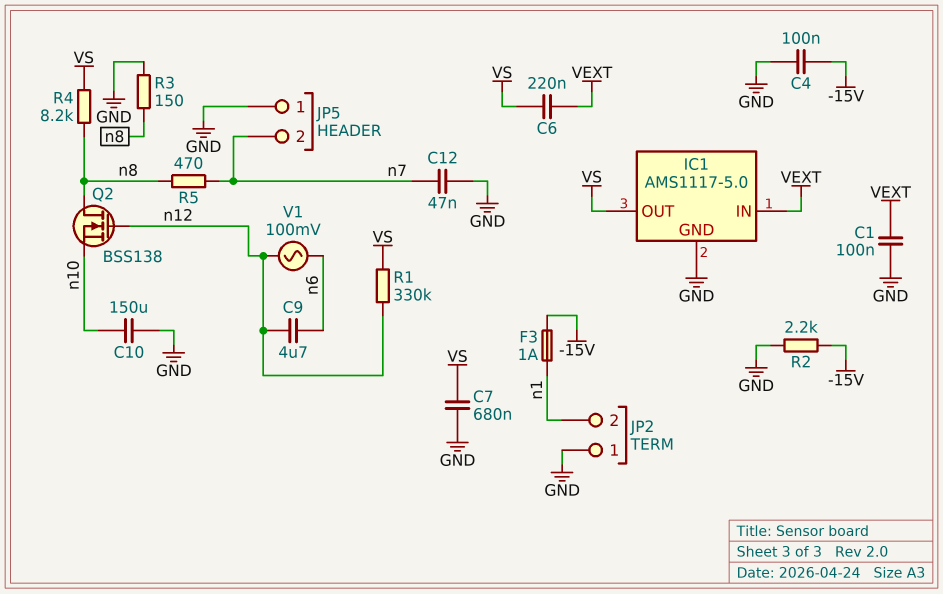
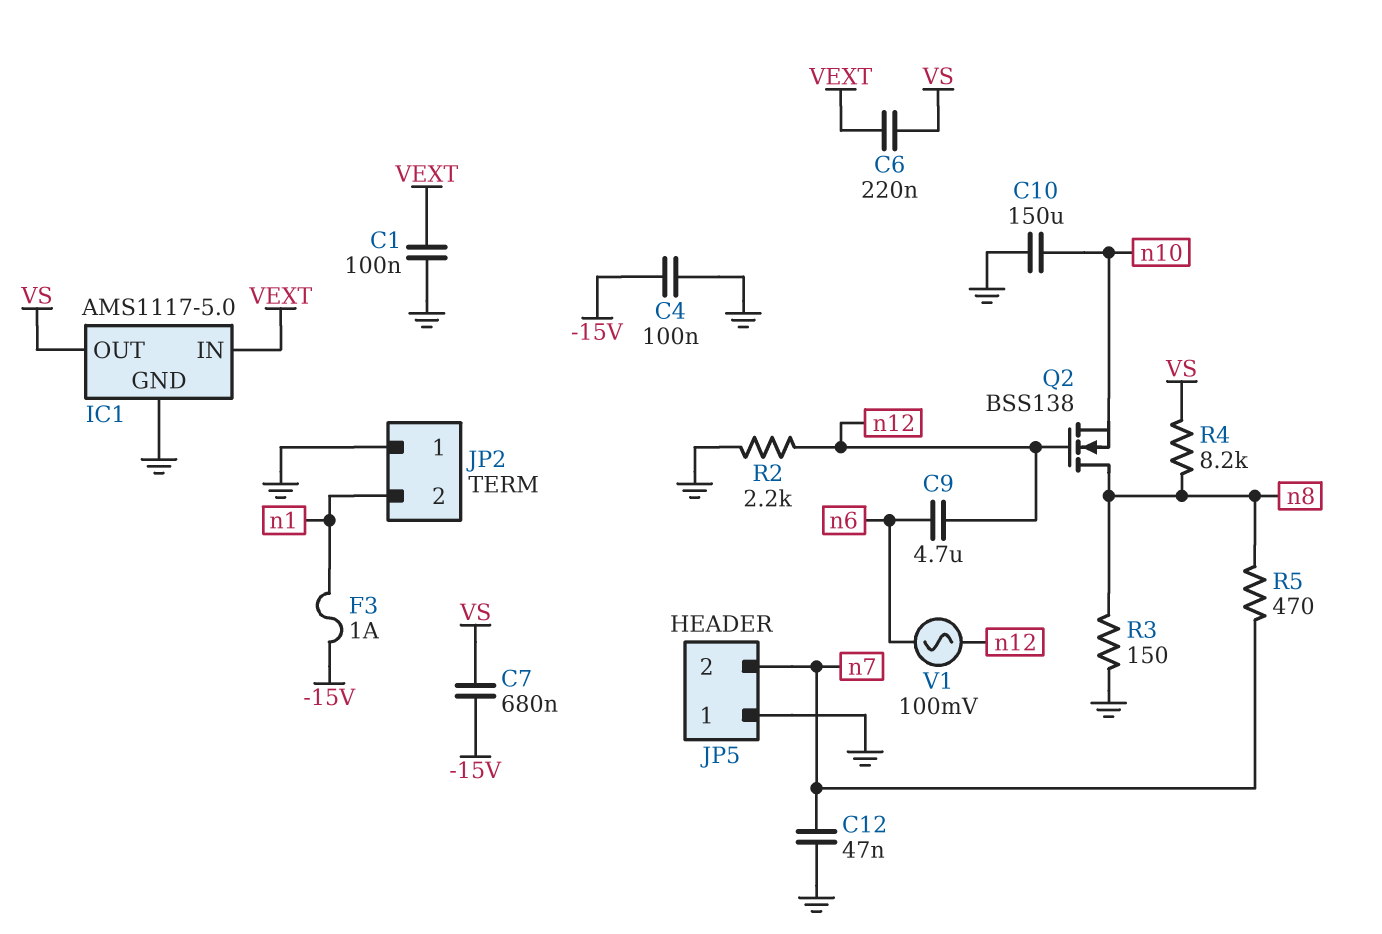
C7: 680nF (GND, VS) -> 680nF (-15V, VS)
R1: 330k (VS, n12) -> none
R2: 2.2k (-15V, GND) -> 2.2k (GND, n12)

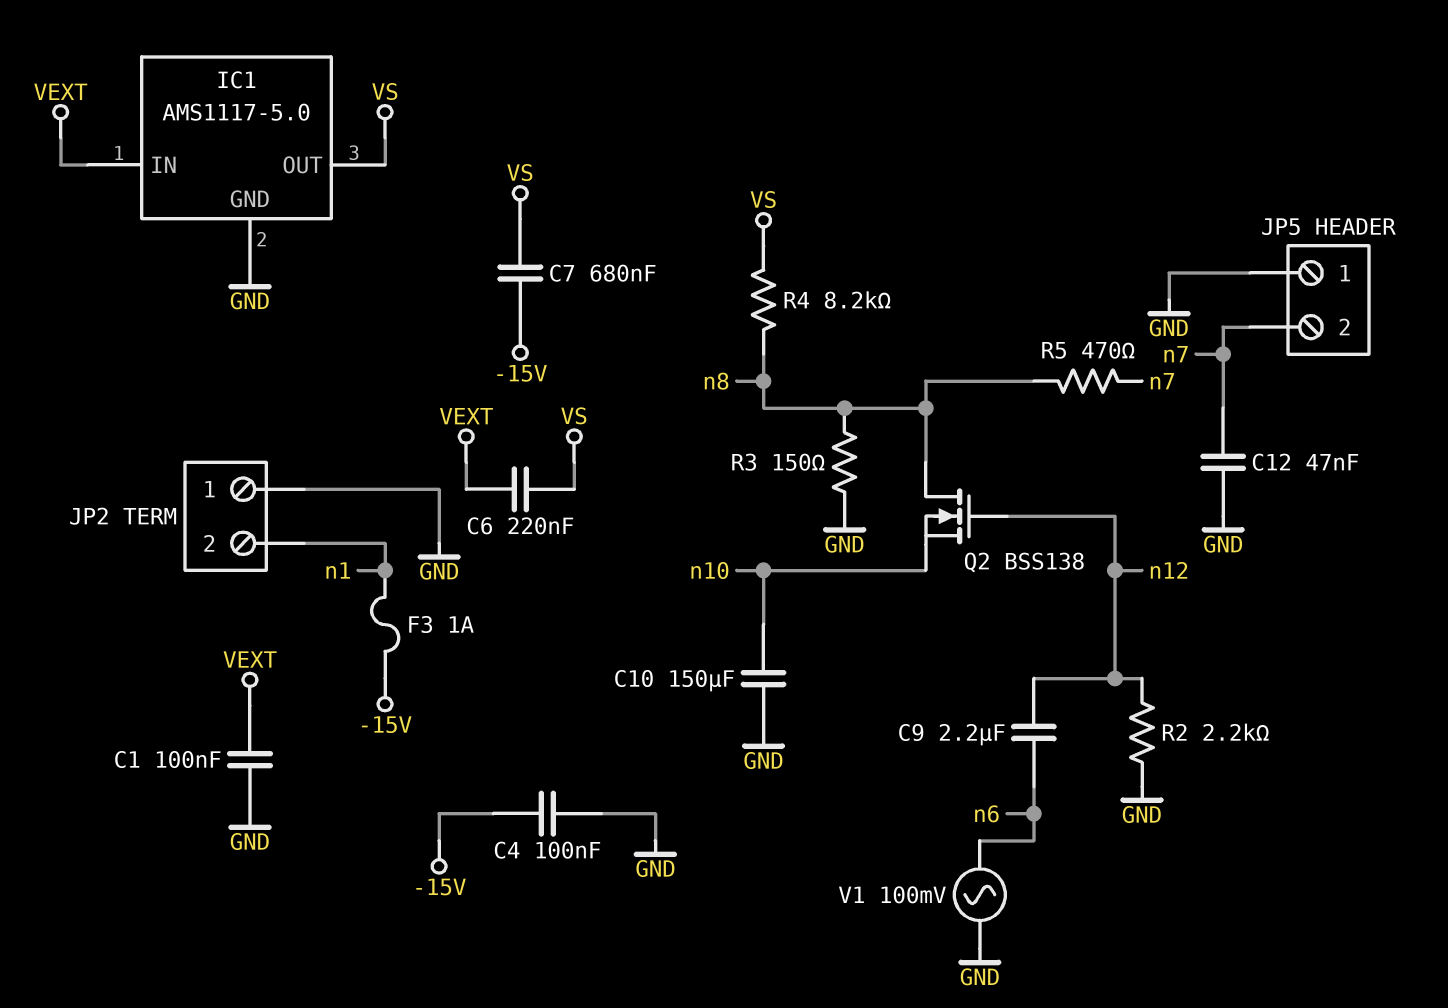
C9: 4.7uF (n6, n12) -> 2.2uF (n6, n12)
V1: AC 100mV (n6, n12) -> AC 100mV (GND, n6)

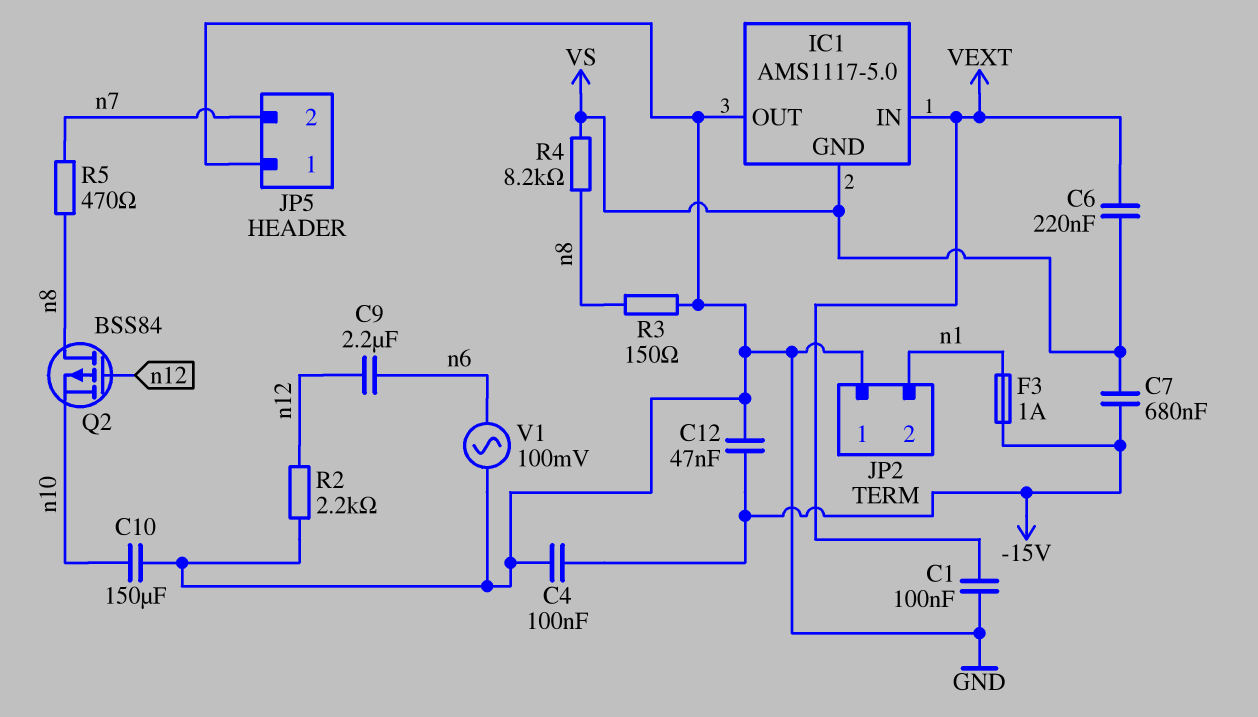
C12: 47nF (GND, n7) -> 47nF (-15V, GND)
IC1 pin GND: GND -> VS
IC1 pin OUT: VS -> GND
Q2: NMOS BSS138 (G n12, D n8, S n10) -> PMOS BSS84 (G n12, D n8, S n10)

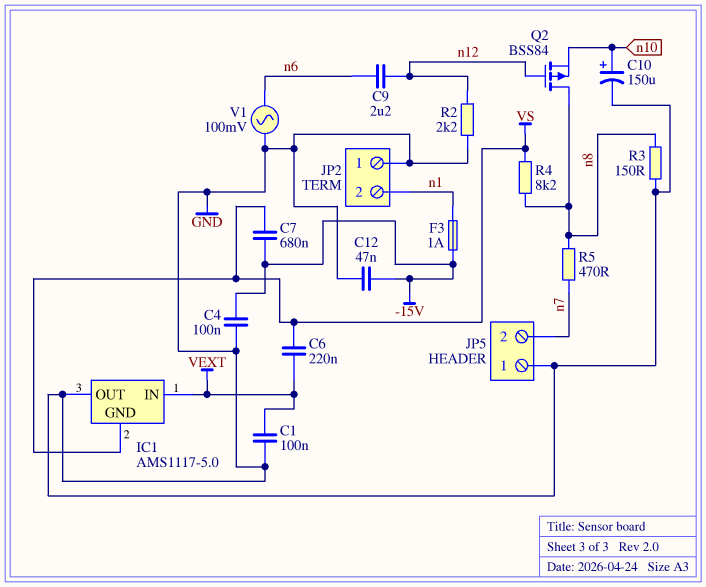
C10: 150uF (GND, n10) -> 150uF (plus n10, minus GND)

